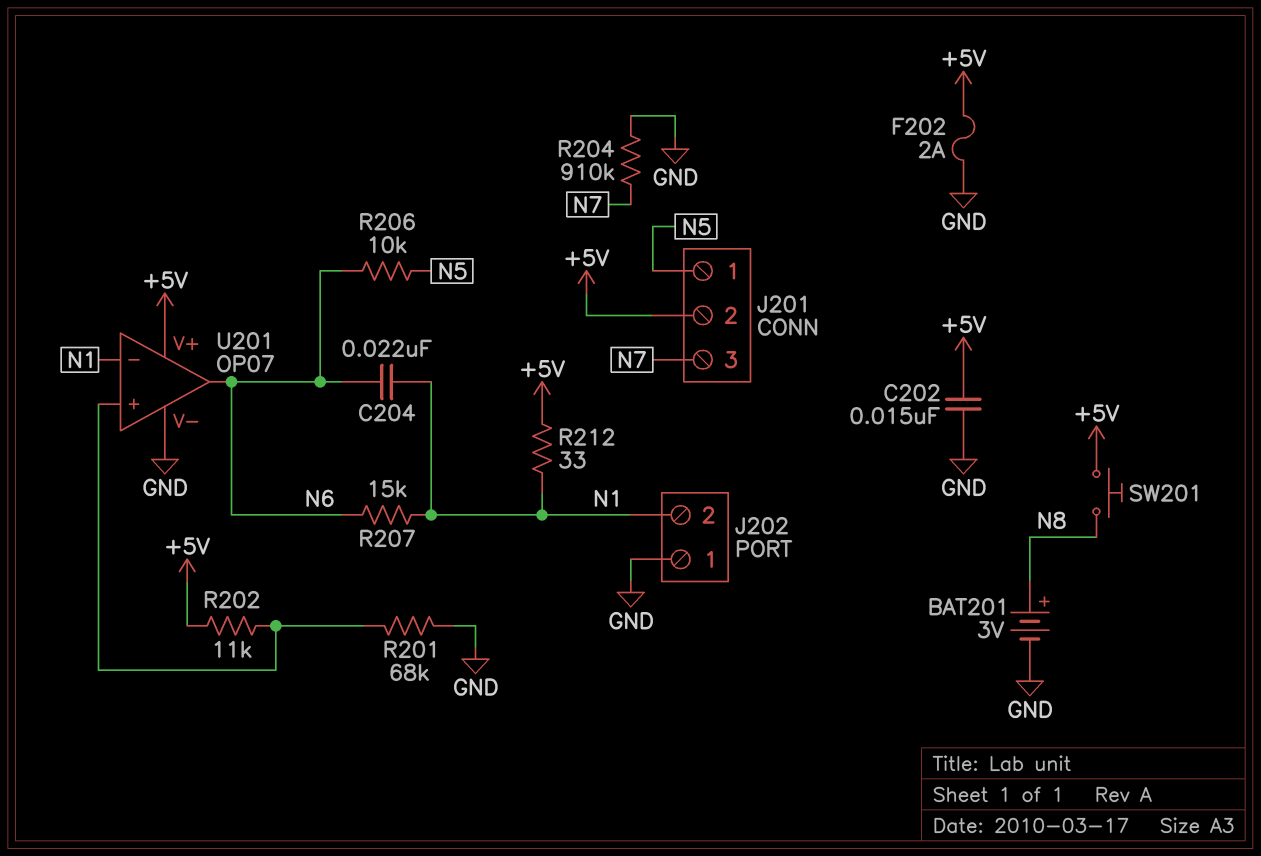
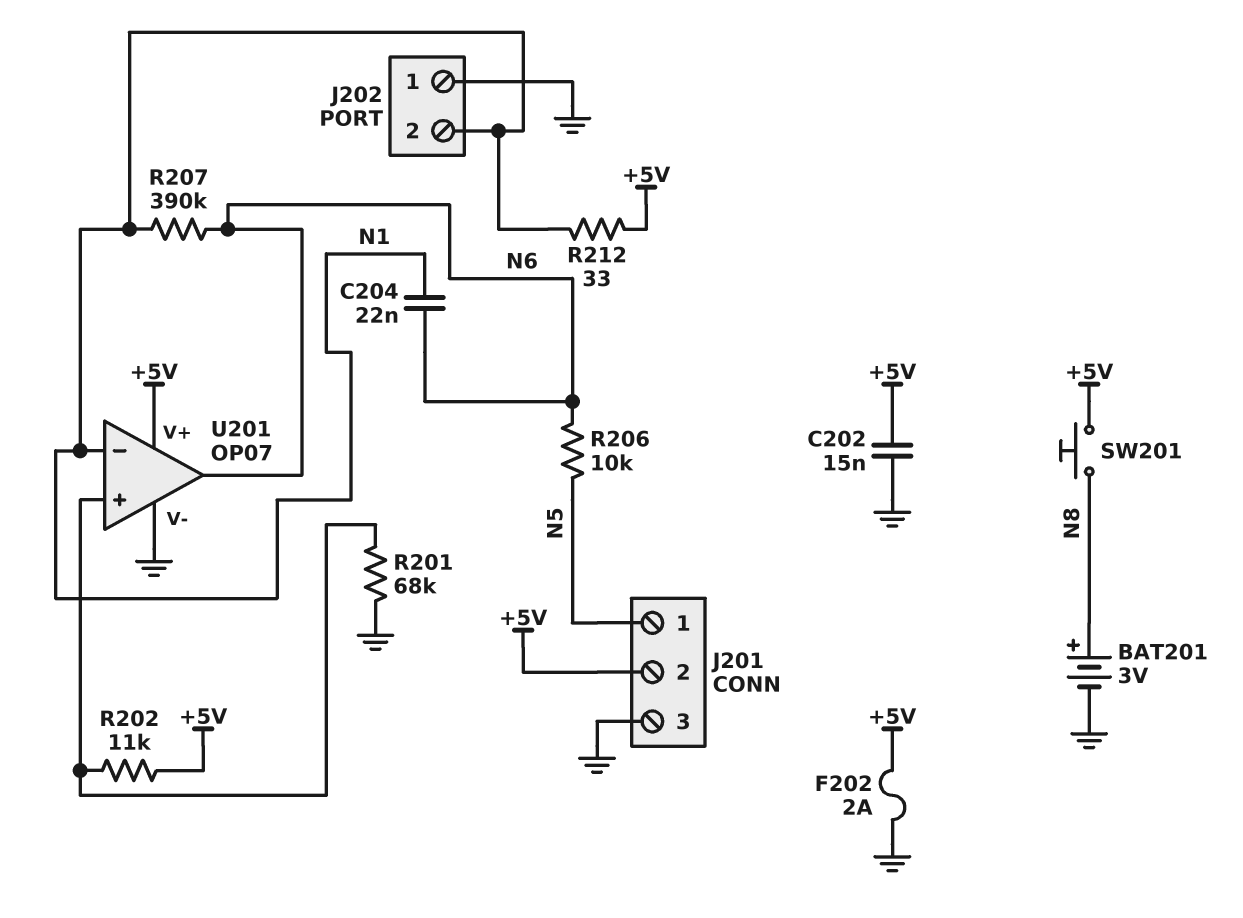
J201 pin 3: N7 -> GND
R204: 910k (GND, N7) -> none
R207: 15k (N1, N6) -> 390k (N1, N6)

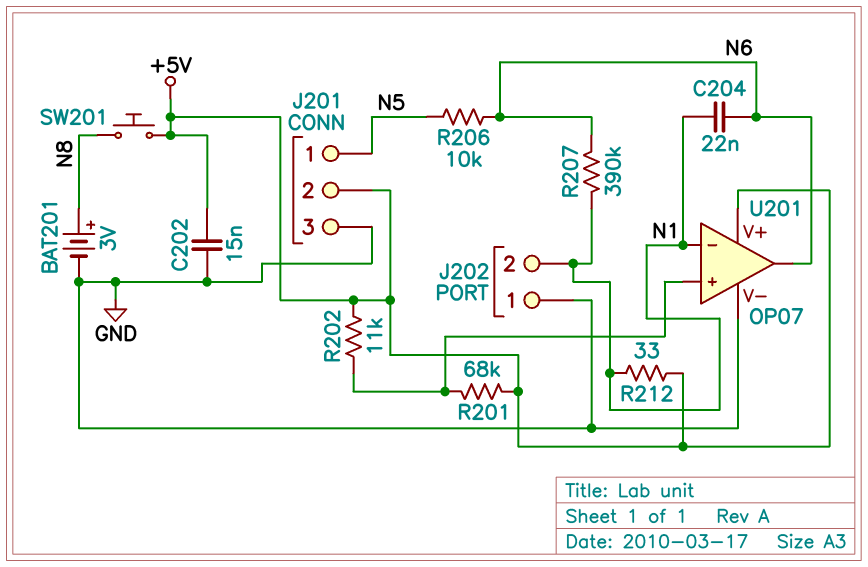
F202: 2A (+5V, GND) -> none
R201: 68k (GND, U201/in+) -> 68k (+5V, U201/in+)

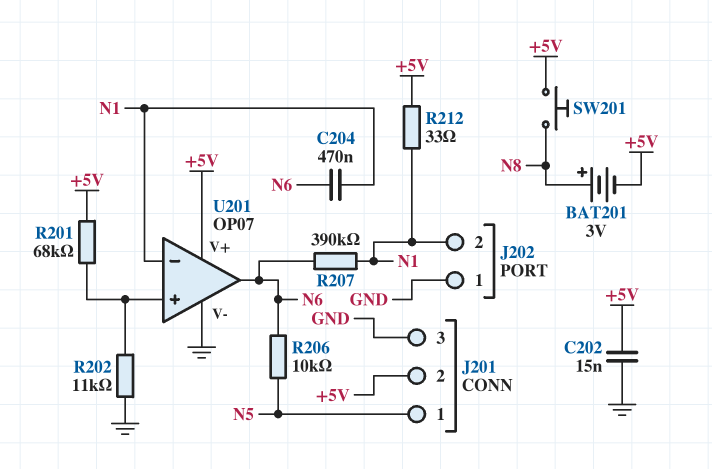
BAT201: 3V (plus N8, minus GND) -> 3V (plus N8, minus +5V)
C204: 22nF (N1, N6) -> 470nF (N1, N6)
R202: 11k (+5V, U201/in+) -> 11k (GND, U201/in+)

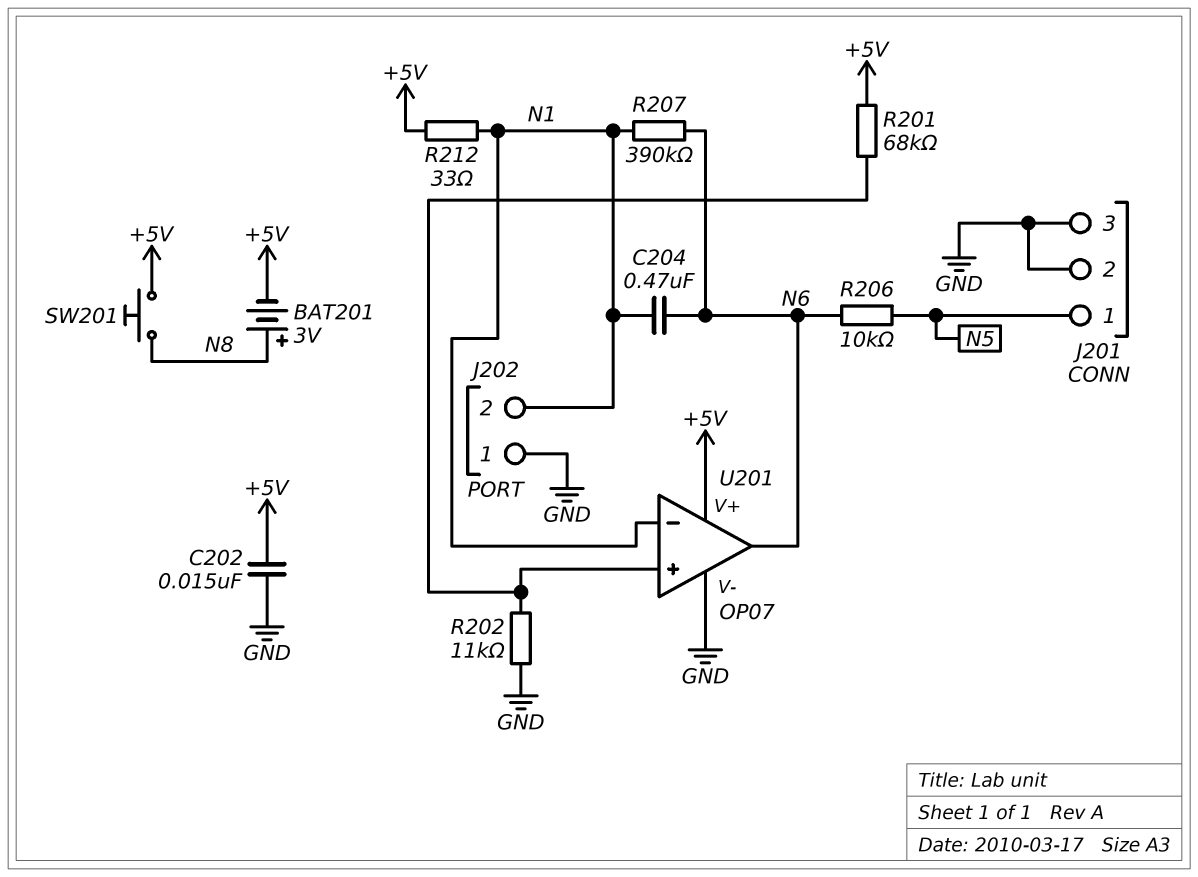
J201 pin 2: +5V -> GND

